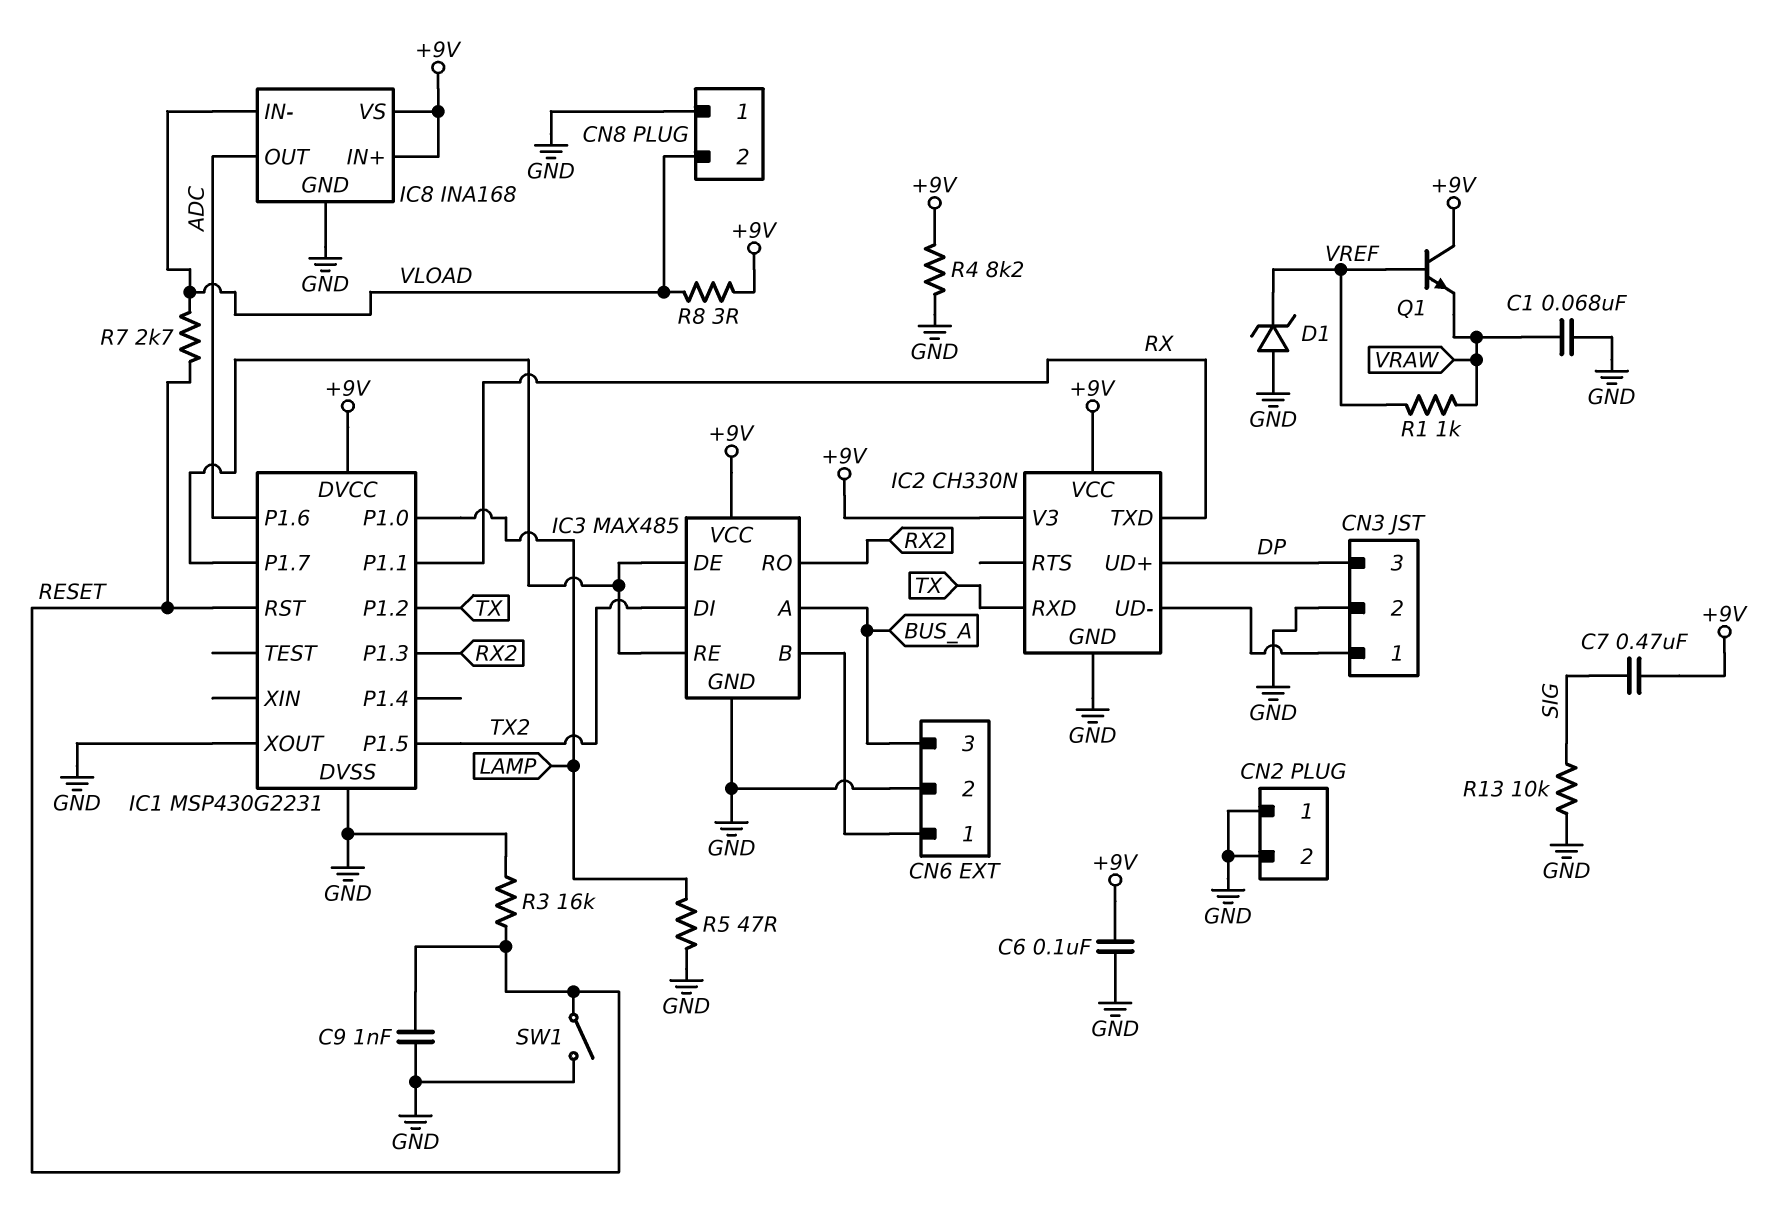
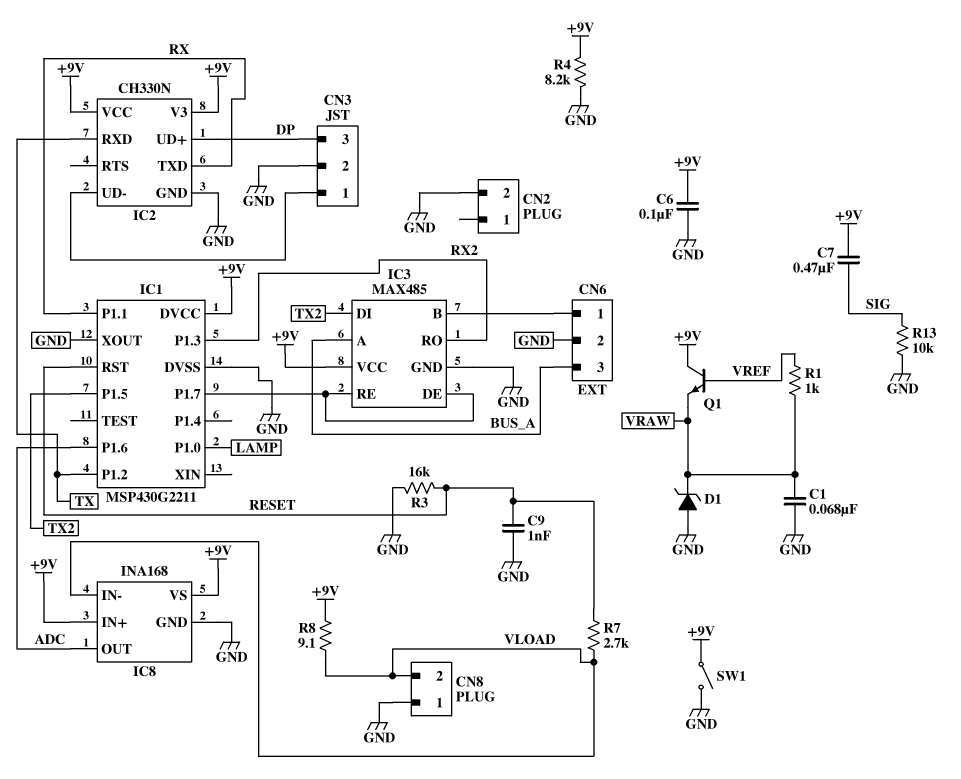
CN2 pin 1: GND -> none
D1: zener (A GND, K VREF) -> zener (A GND, K VRAW)
IC1: MSP430G2231 -> MSP430G2211
R5: 47 (GND, LAMP) -> none
R8: 3 (+9V, VLOAD) -> 9.1 (+9V, VLOAD)
SW1: switch (GND, RESET) -> switch (+9V, GND)

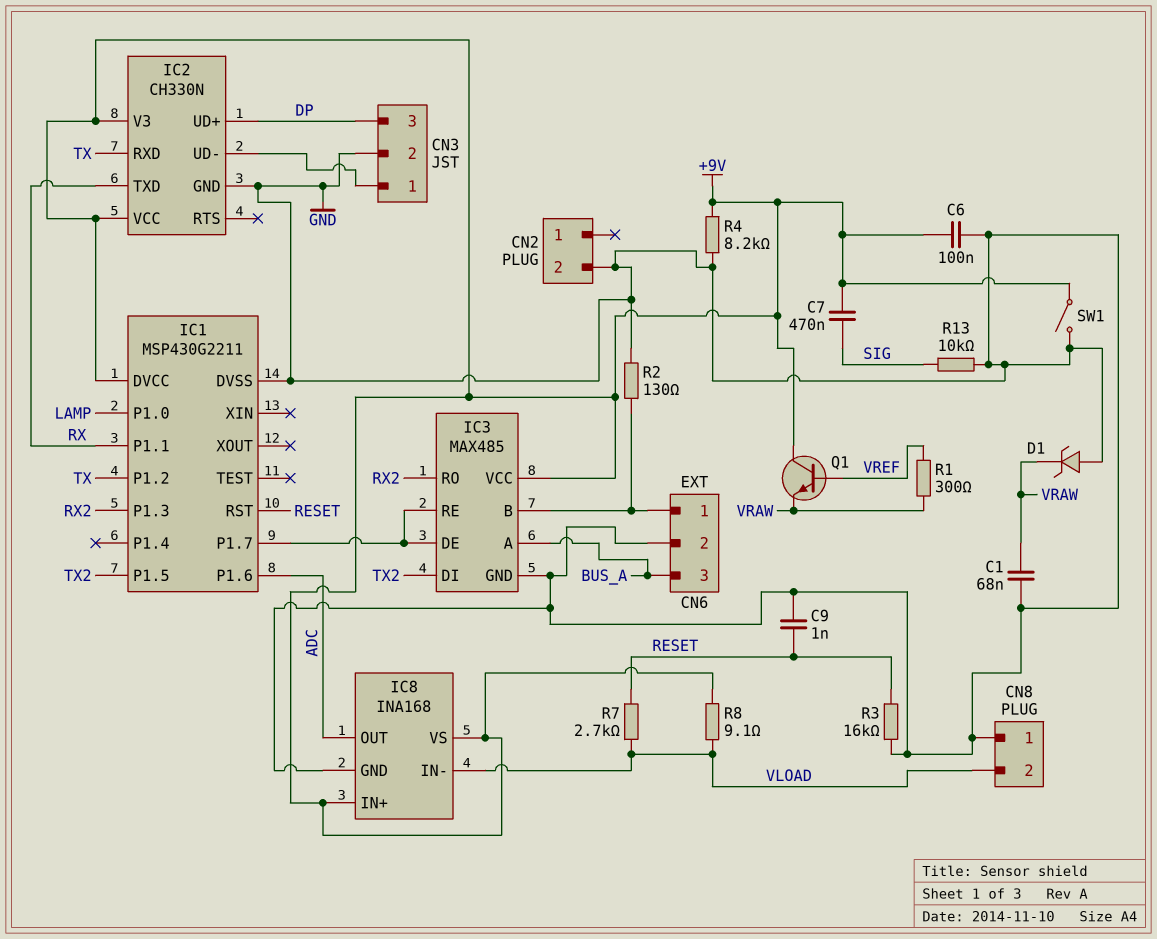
IC1 pin XOUT: GND -> none
R1: 1k (VRAW, VREF) -> 300 (VRAW, VREF)
R2: none -> 130 (CN6/1, GND)

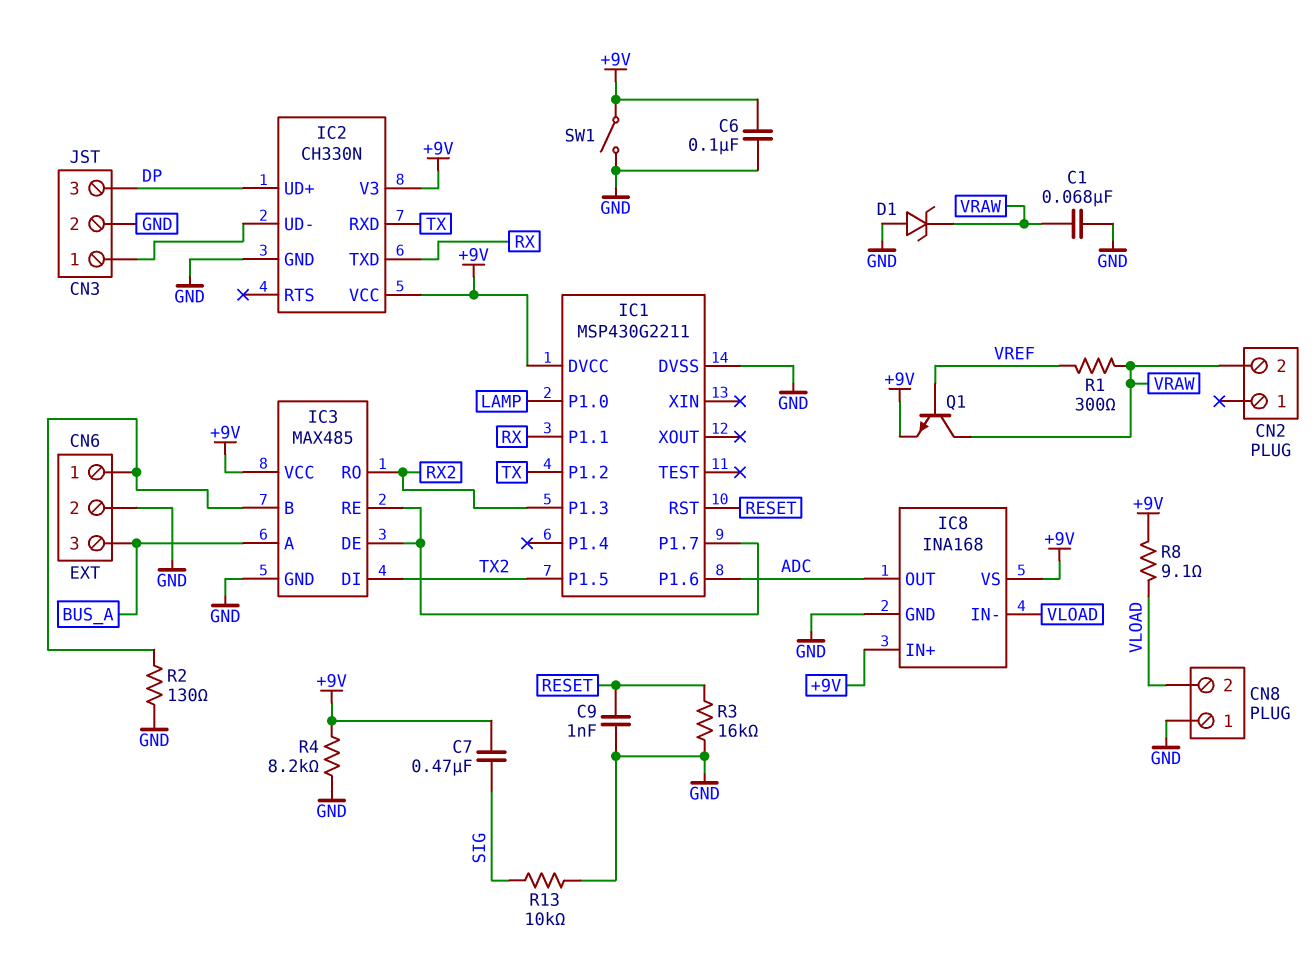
CN2 pin 2: GND -> VRAW
Q1: NPN (B VREF, C +9V, E VRAW) -> NPN (B VREF, C VRAW, E +9V)
R7: 2.7k (RESET, VLOAD) -> none

